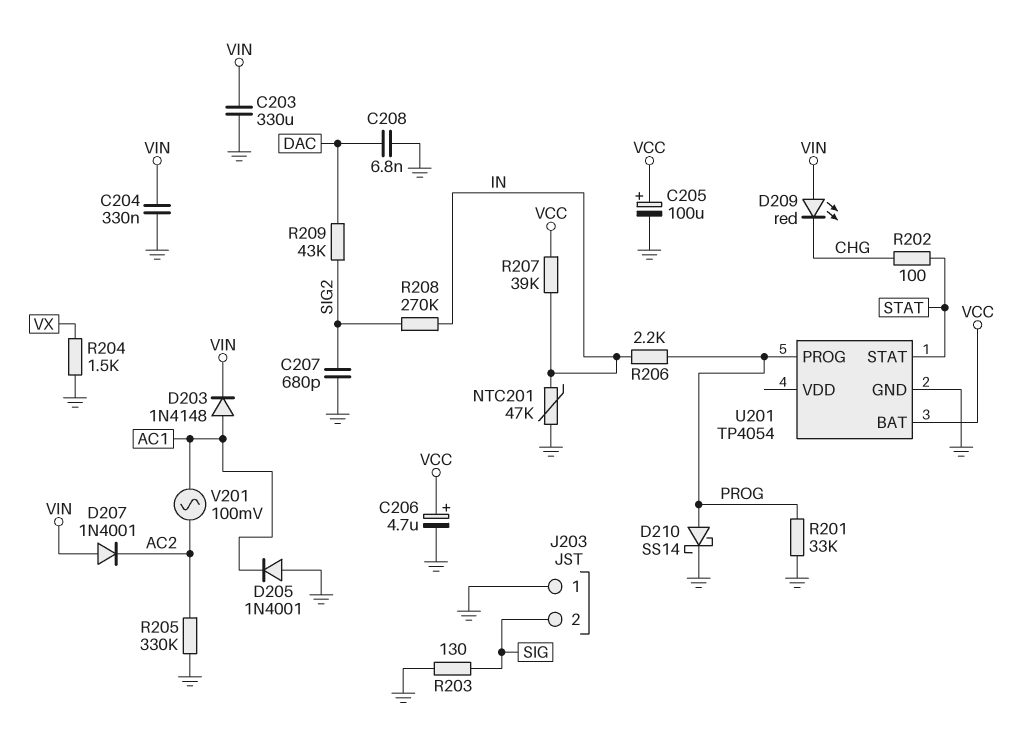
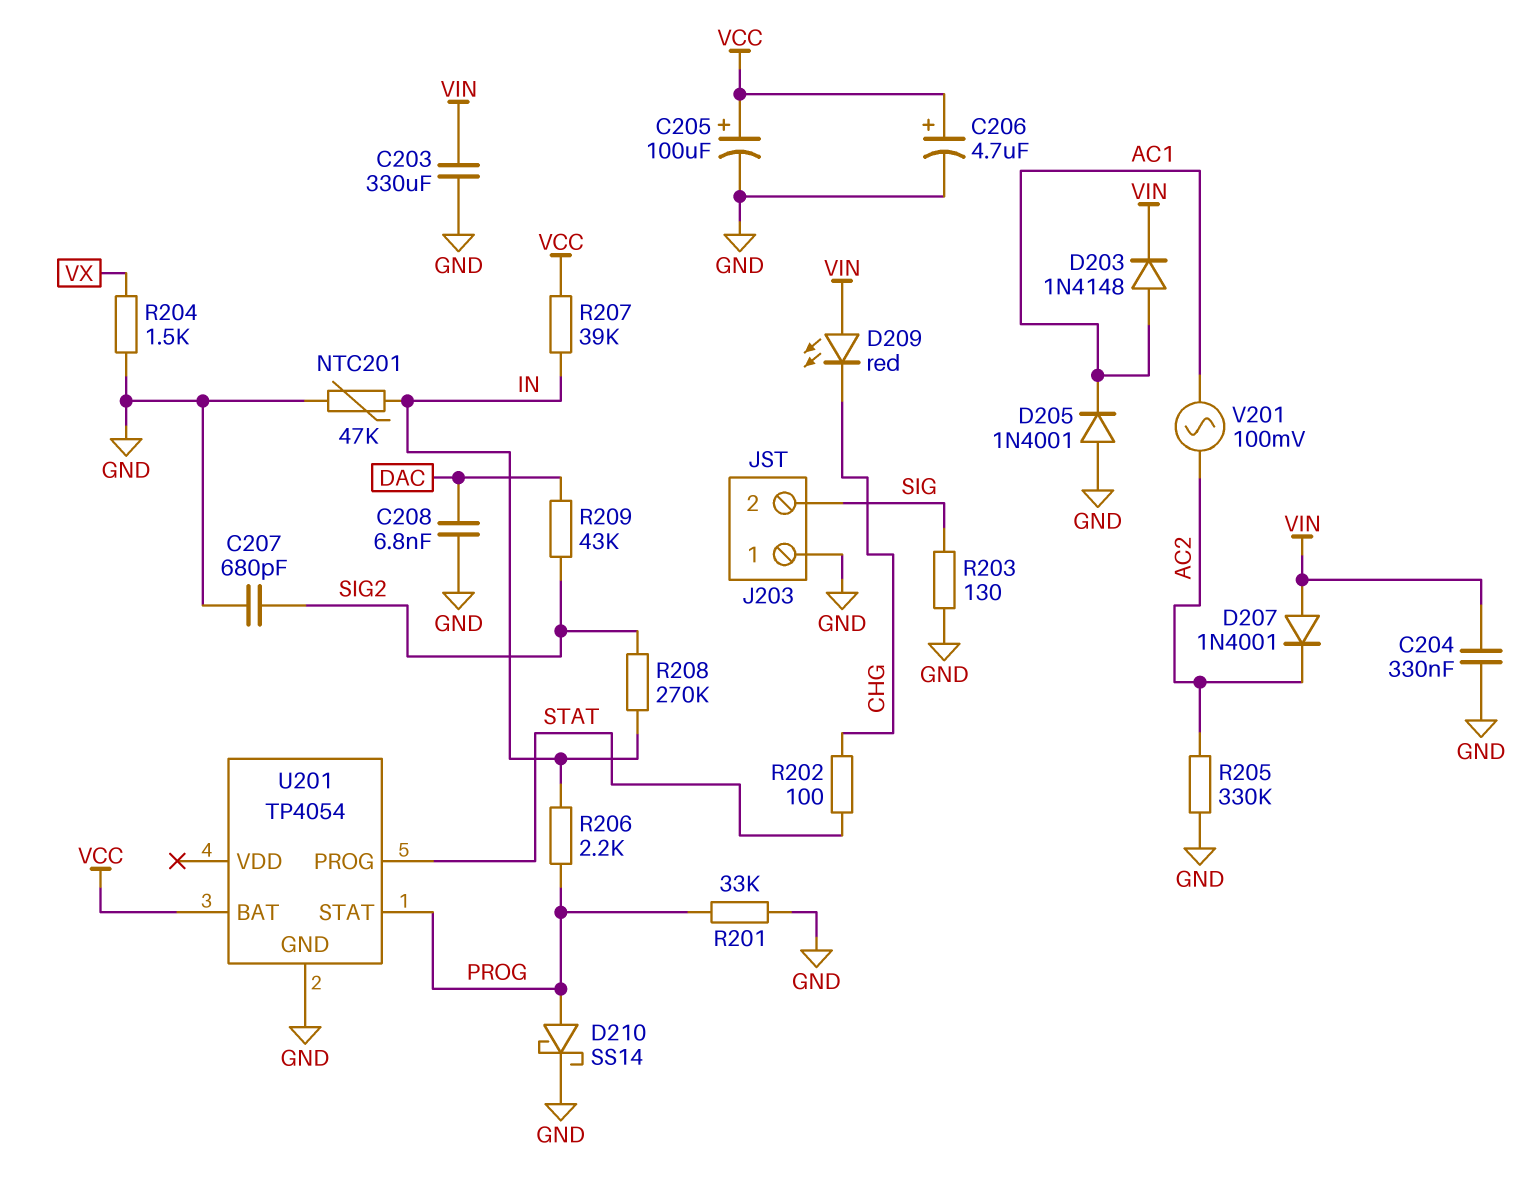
U201 pin PROG: PROG -> STAT
U201 pin STAT: STAT -> PROG

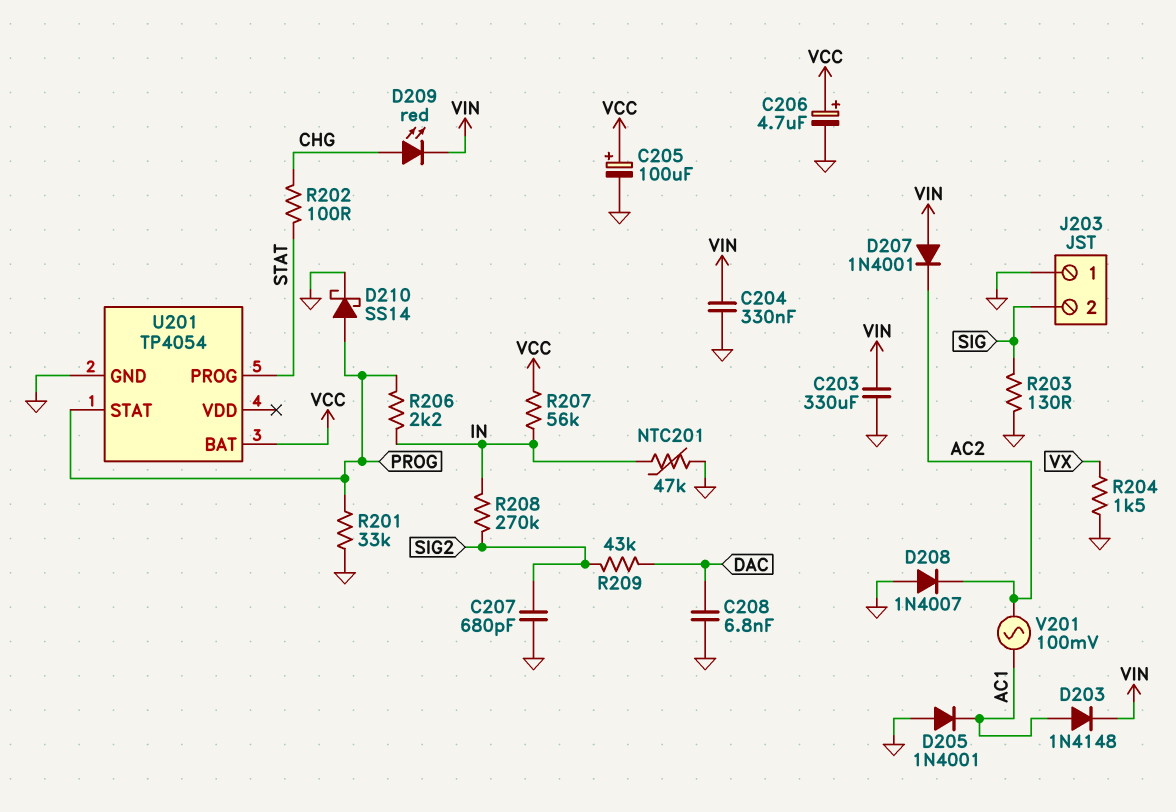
D208: none -> diode 1N4007 (A GND, K AC2)
D209: LED red (A VIN, K CHG) -> LED red (A CHG, K VIN)
R205: 330k (AC2, GND) -> none
R207: 39k (IN, VCC) -> 56k (IN, VCC)

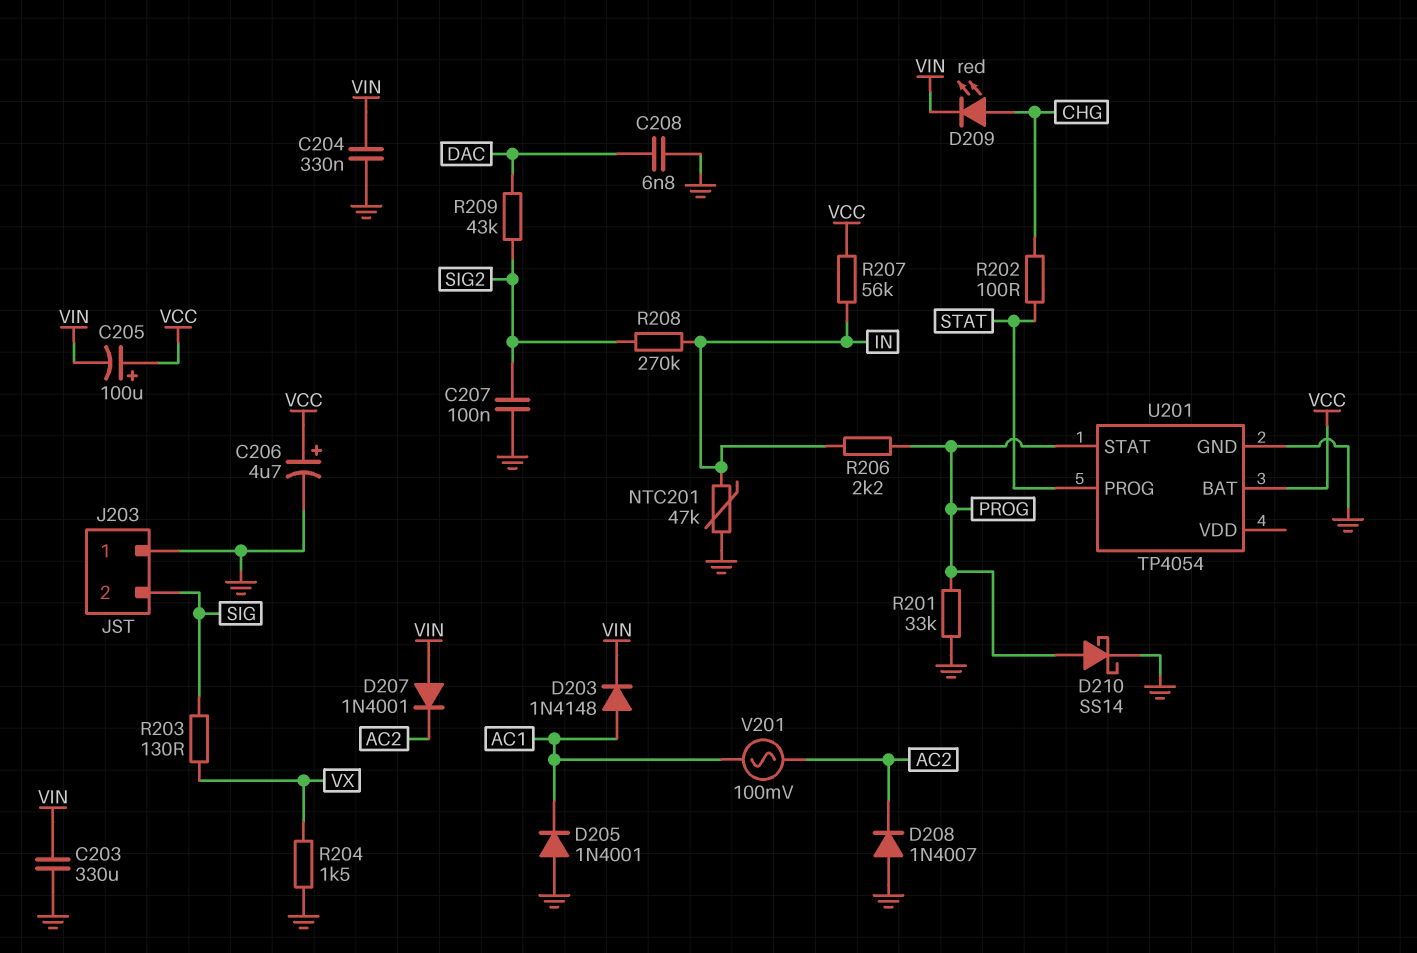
C205: 100uF (plus VCC, minus GND) -> 100uF (plus VCC, minus VIN)
C207: 680pF (GND, SIG2) -> 100nF (GND, SIG2)
R203: 130 (GND, SIG) -> 130 (SIG, VX)

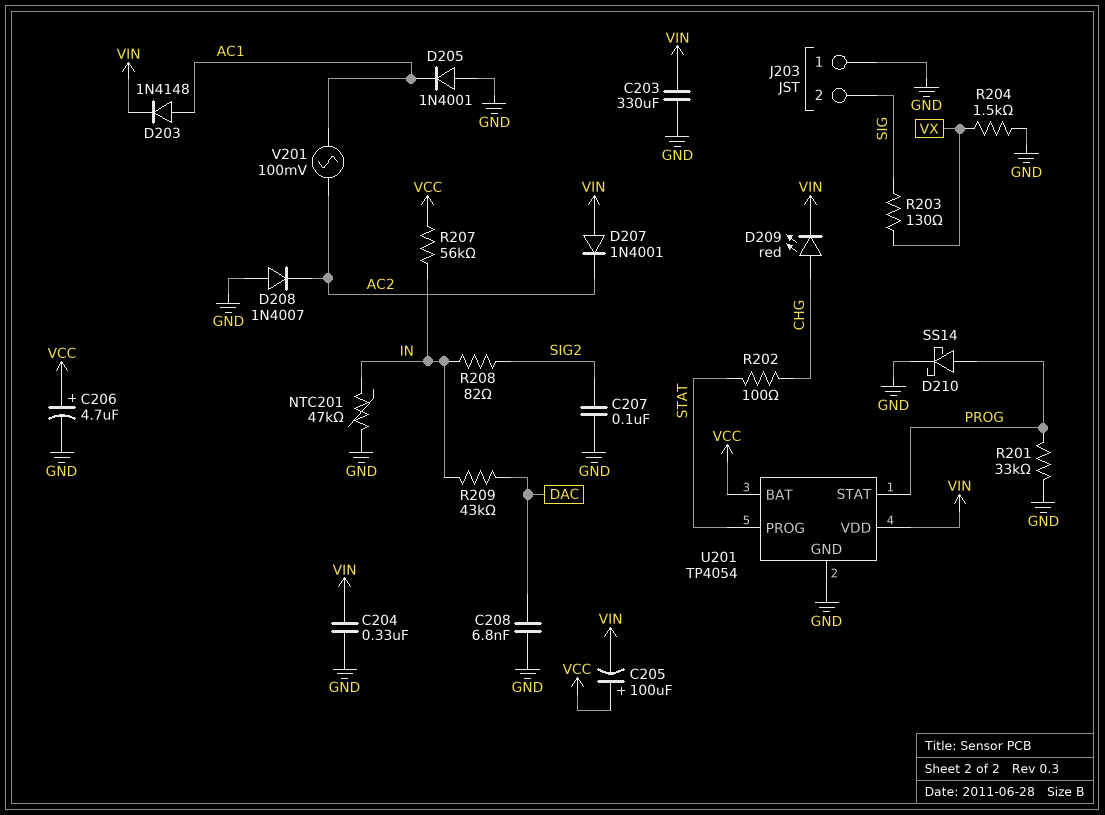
R206: 2.2k (IN, PROG) -> none
R208: 270k (IN, SIG2) -> 82 (IN, SIG2)
R209: 43k (DAC, SIG2) -> 43k (DAC, IN)
U201 pin VDD: none -> VIN

